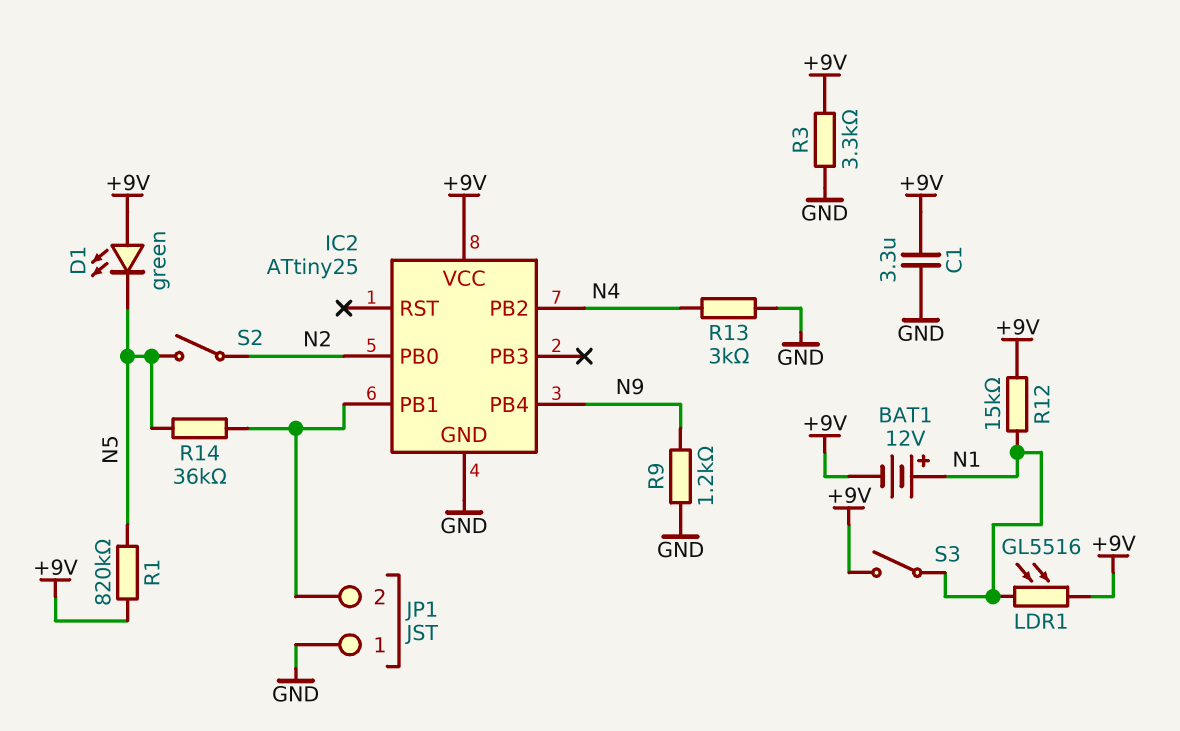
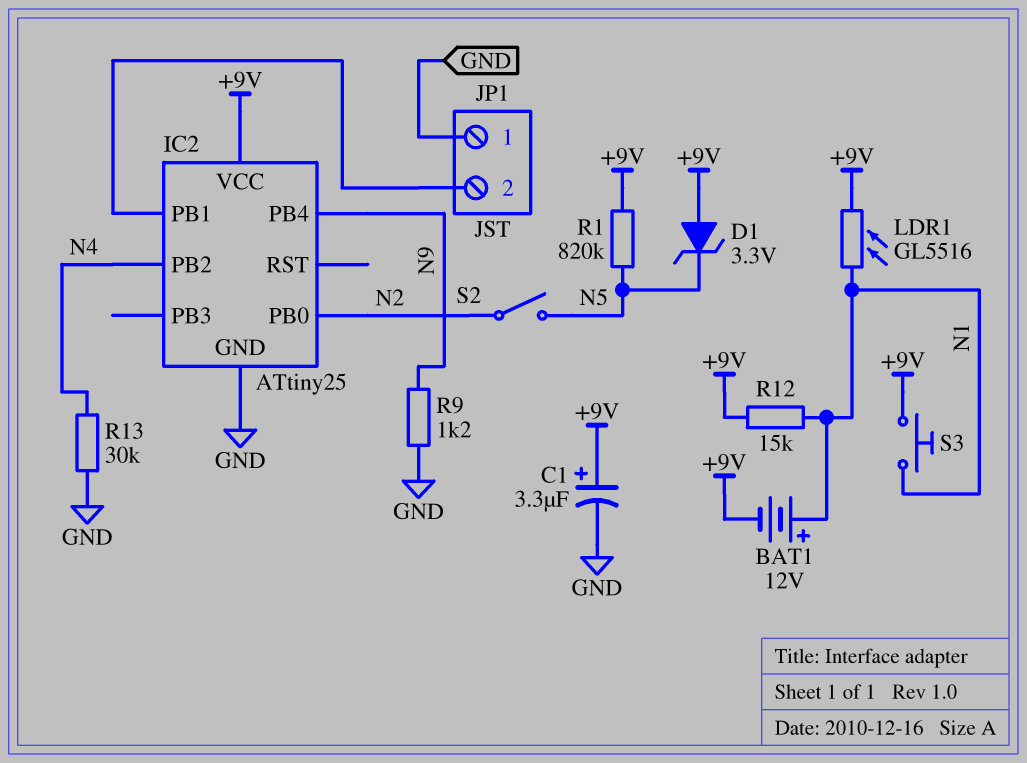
C1: 3.3uF (+9V, GND) -> 3.3uF (plus +9V, minus GND)
D1: LED green (A +9V, K N5) -> zener 3.3V (A +9V, K N5)
R3: 3.3k (+9V, GND) -> none
R13: 3k (GND, N4) -> 30k (GND, N4)
R14: 36k (IC2/PB1, N5) -> none
S3: switch (+9V, N1) -> button (+9V, N1)

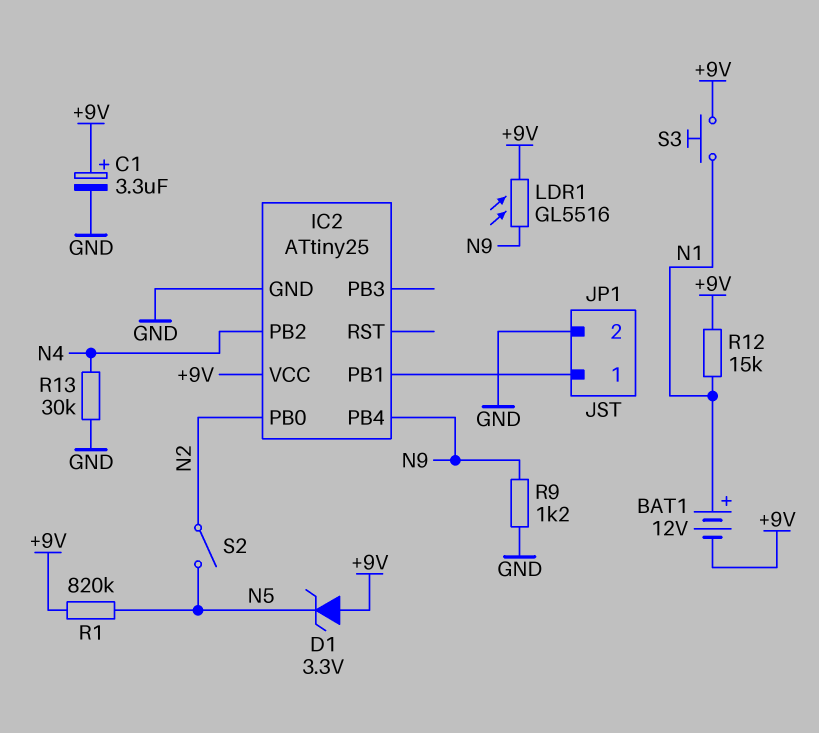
JP1 pin 1: GND -> IC2/PB1
JP1 pin 2: IC2/PB1 -> GND
LDR1: GL5516 (+9V, N1) -> GL5516 (+9V, N9)

